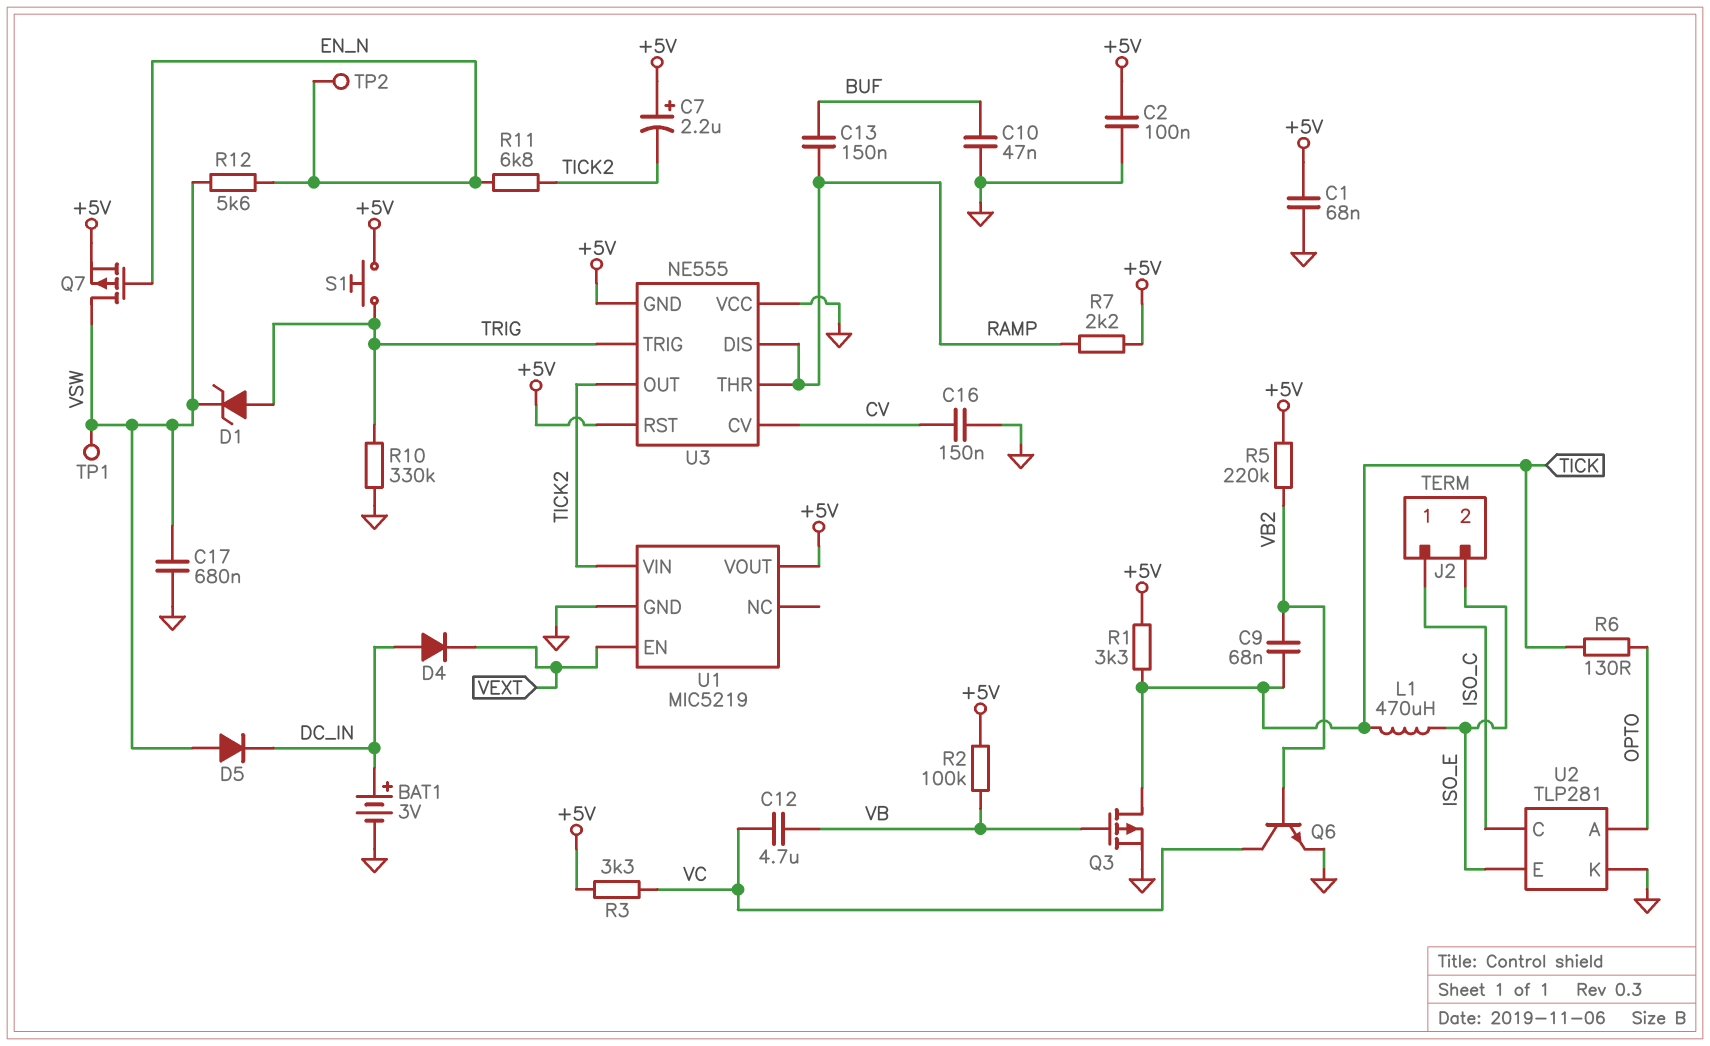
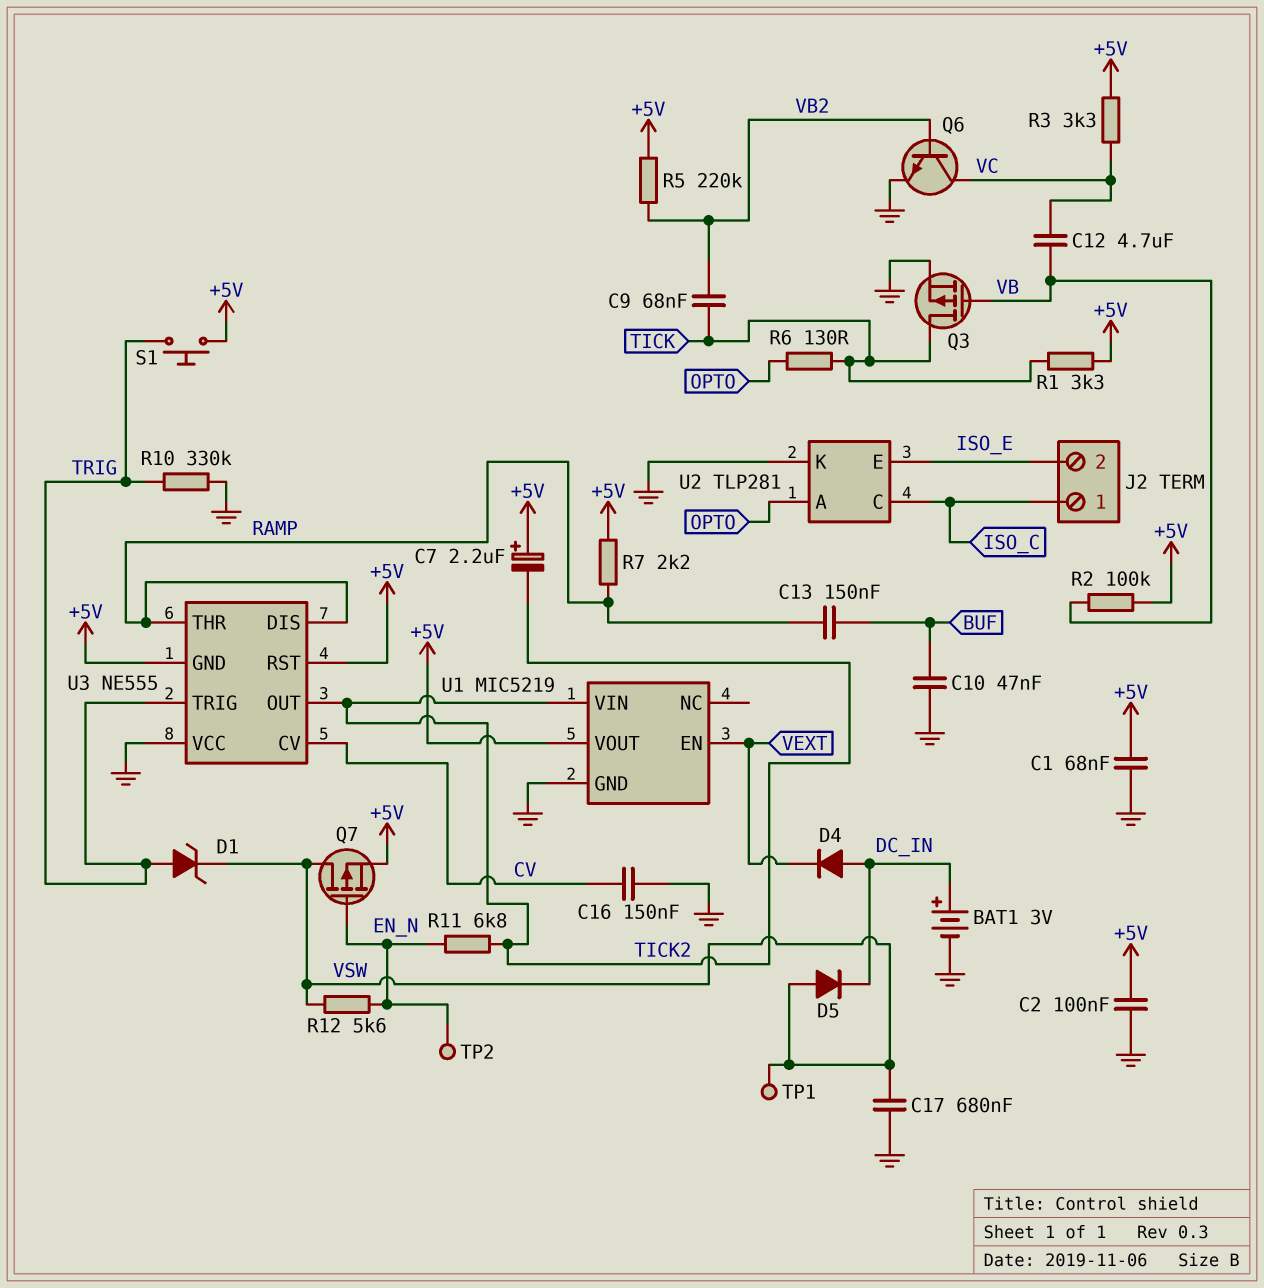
L1: 470uH (ISO_E, TICK) -> none

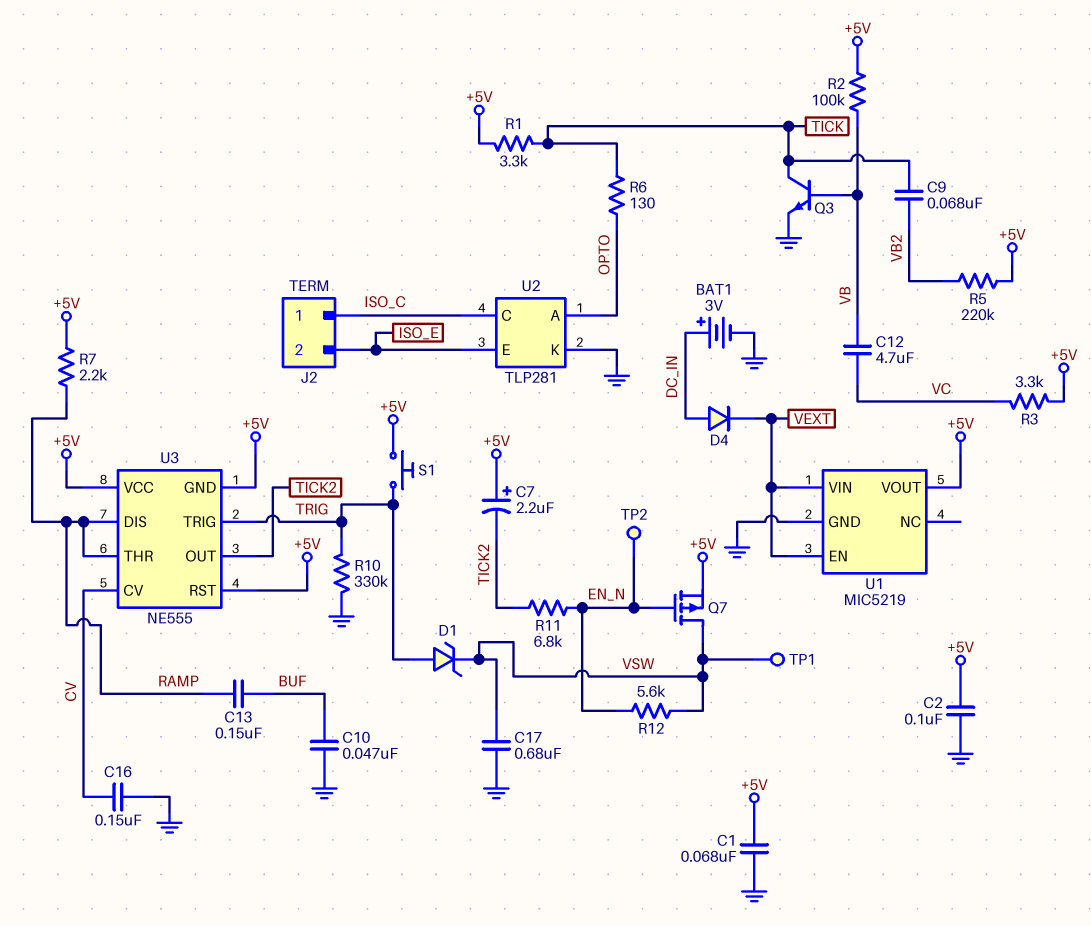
D5: diode (A VSW, K DC_IN) -> none
Q3: PMOS (G VB, D TICK, S GND) -> NPN (B VB, C TICK, E GND)
Q6: NPN (B VB2, C VC, E GND) -> none
U1 pin VIN: TICK2 -> VEXT
U3 pin VCC: GND -> +5V

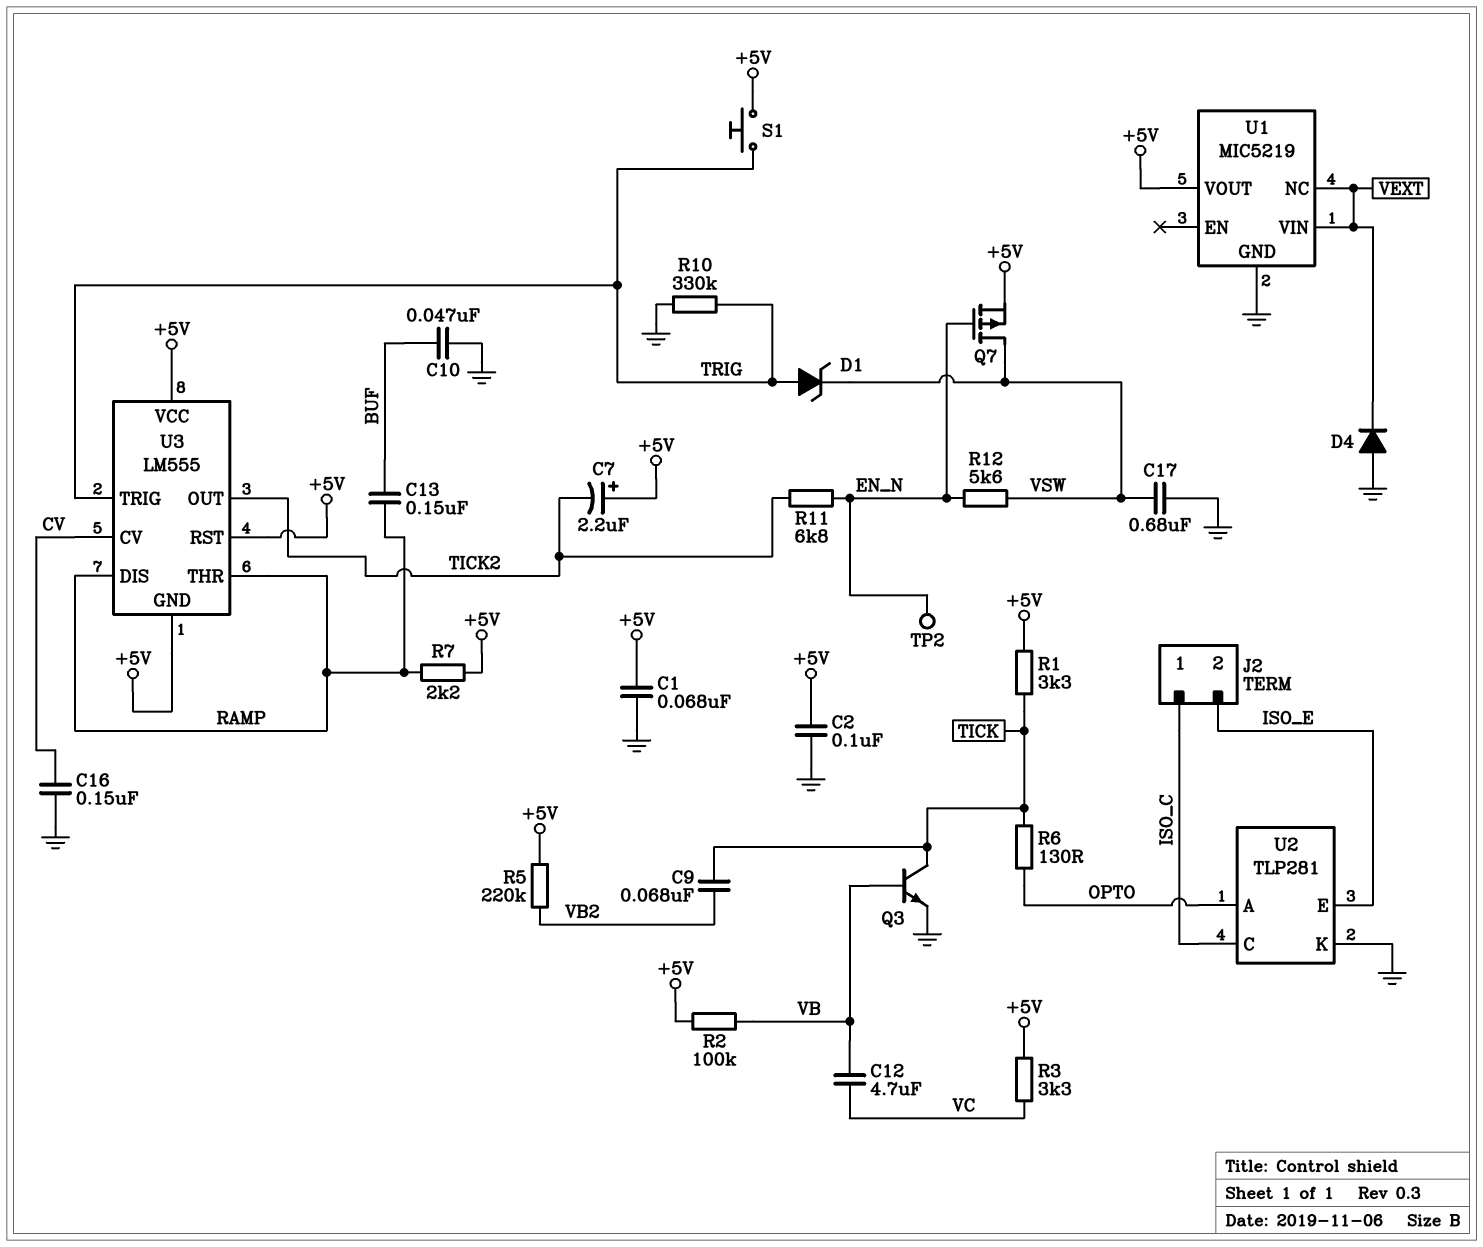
BAT1: 3V (plus DC_IN, minus GND) -> none
D4: diode (A DC_IN, K VEXT) -> diode (A GND, K VEXT)
TP1: test point (VSW) -> none
U1 pin EN: VEXT -> none
U1 pin NC: none -> VEXT
U3: NE555 -> LM555

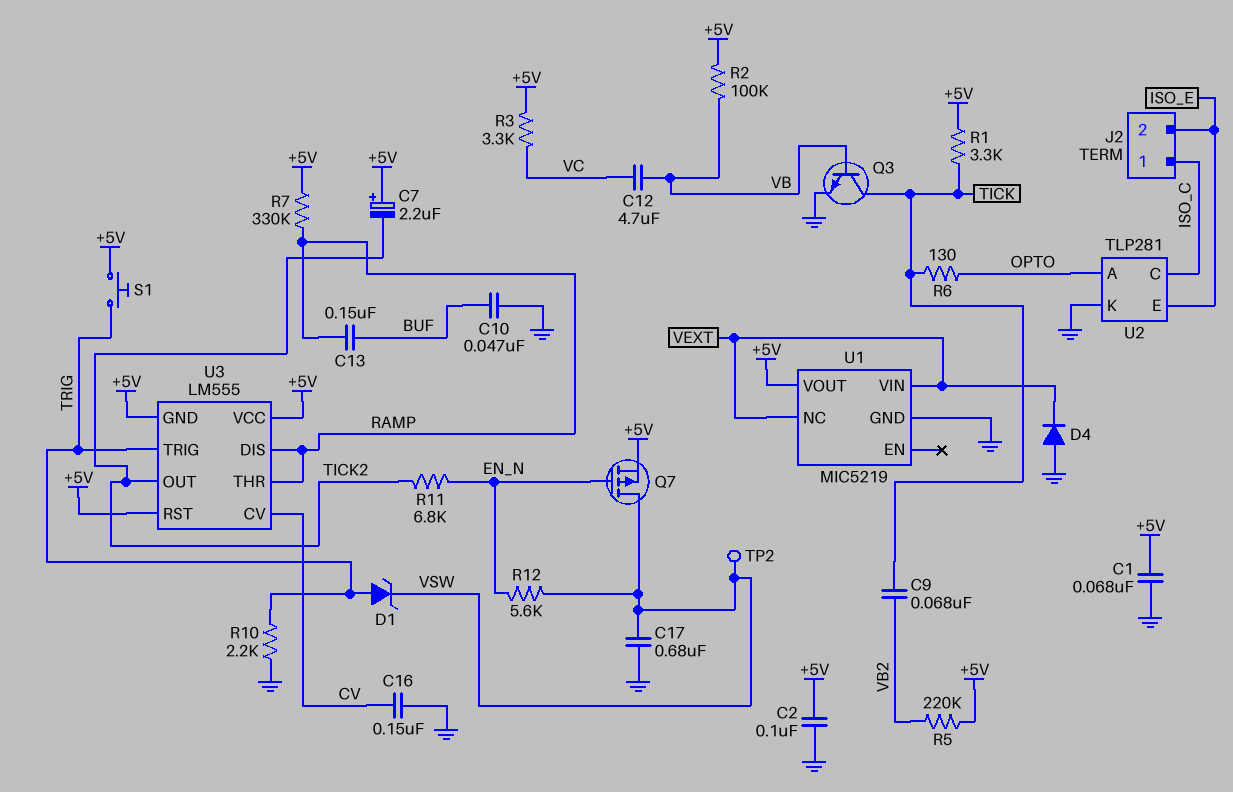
R7: 2.2k (+5V, RAMP) -> 330k (+5V, RAMP)
R10: 330k (GND, TRIG) -> 2.2k (GND, TRIG)
TP2: test point (EN_N) -> test point (VSW)

